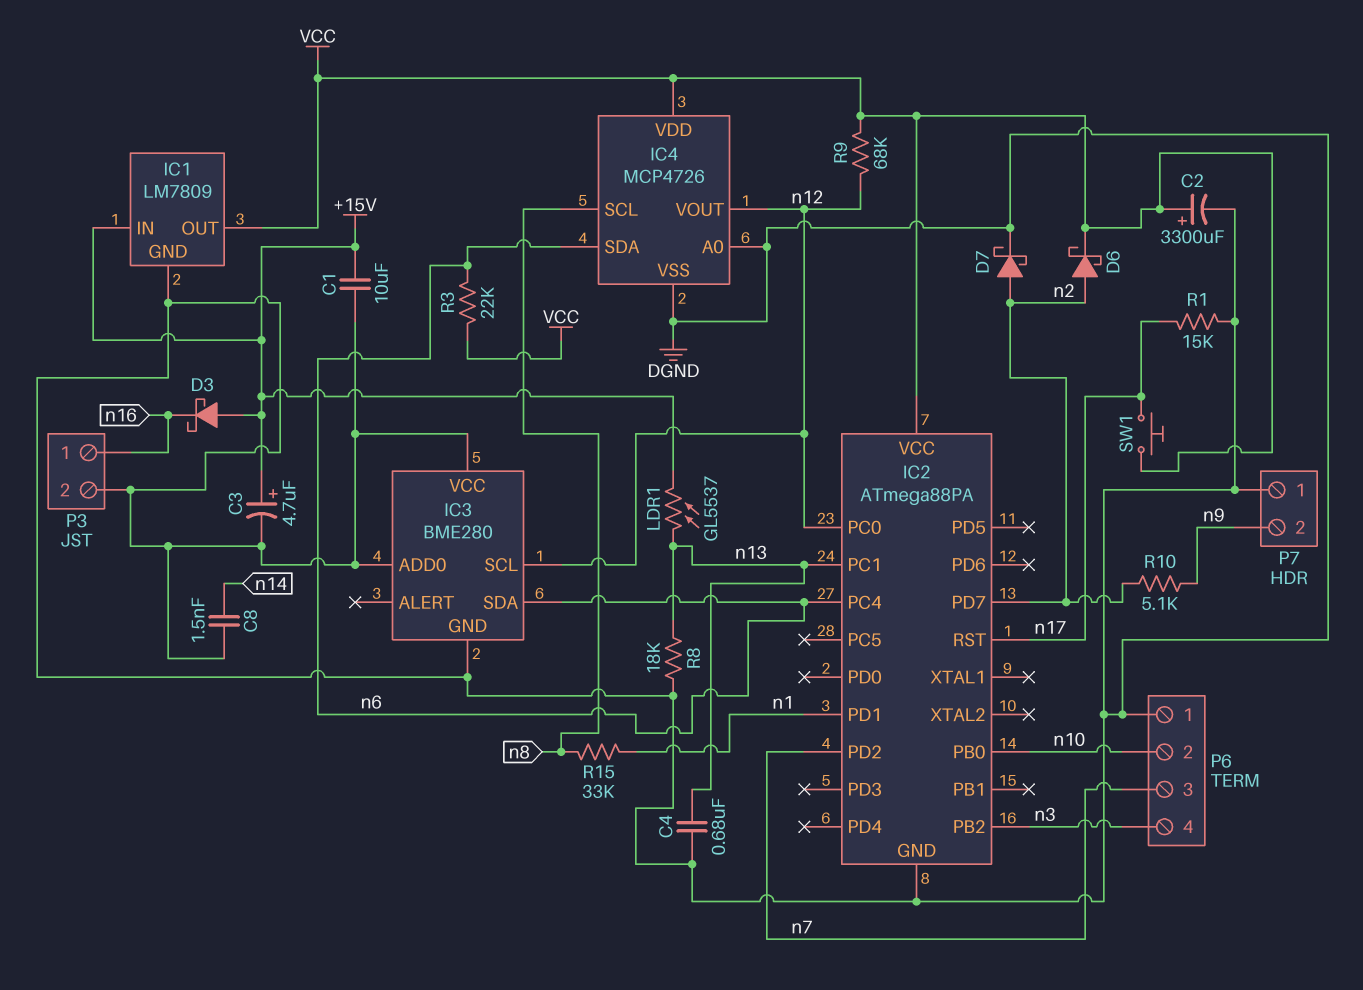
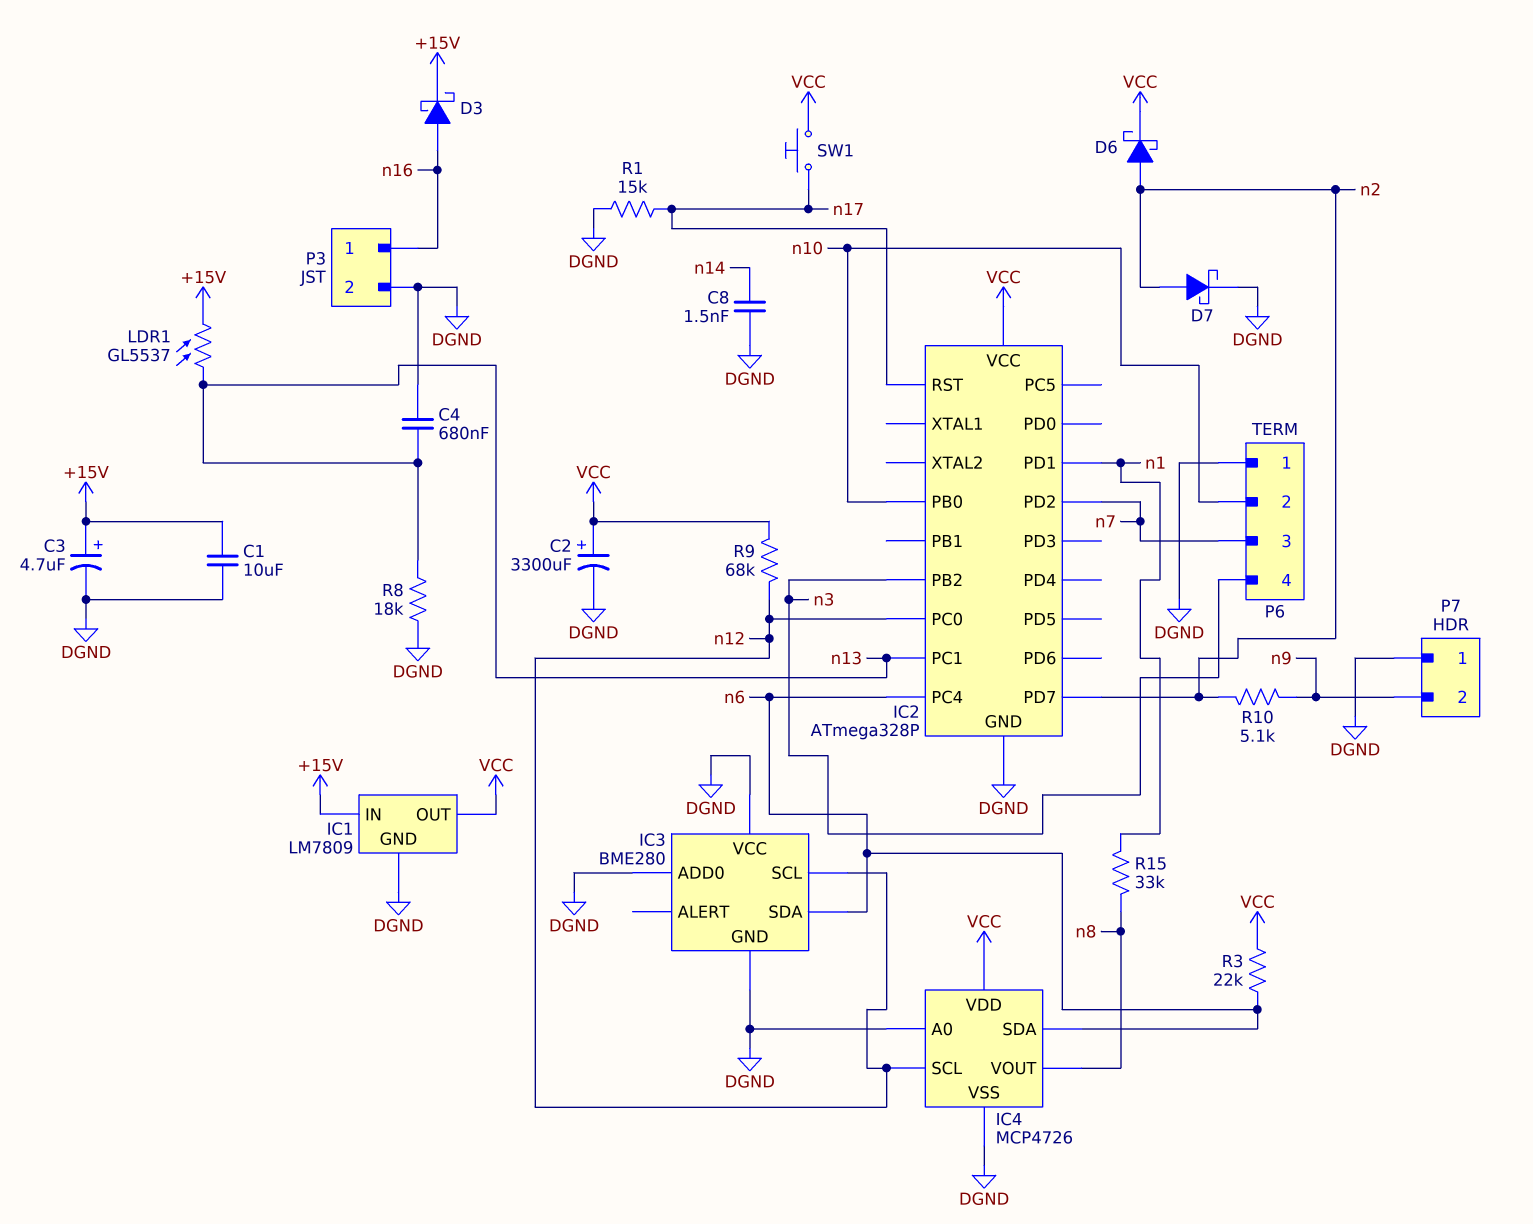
D3: schottky (A +15V, K n16) -> schottky (A n16, K +15V)
IC2: ATmega88PA -> ATmega328P
IC4 pin SCL: n8 -> n12
IC4 pin VOUT: n12 -> n8

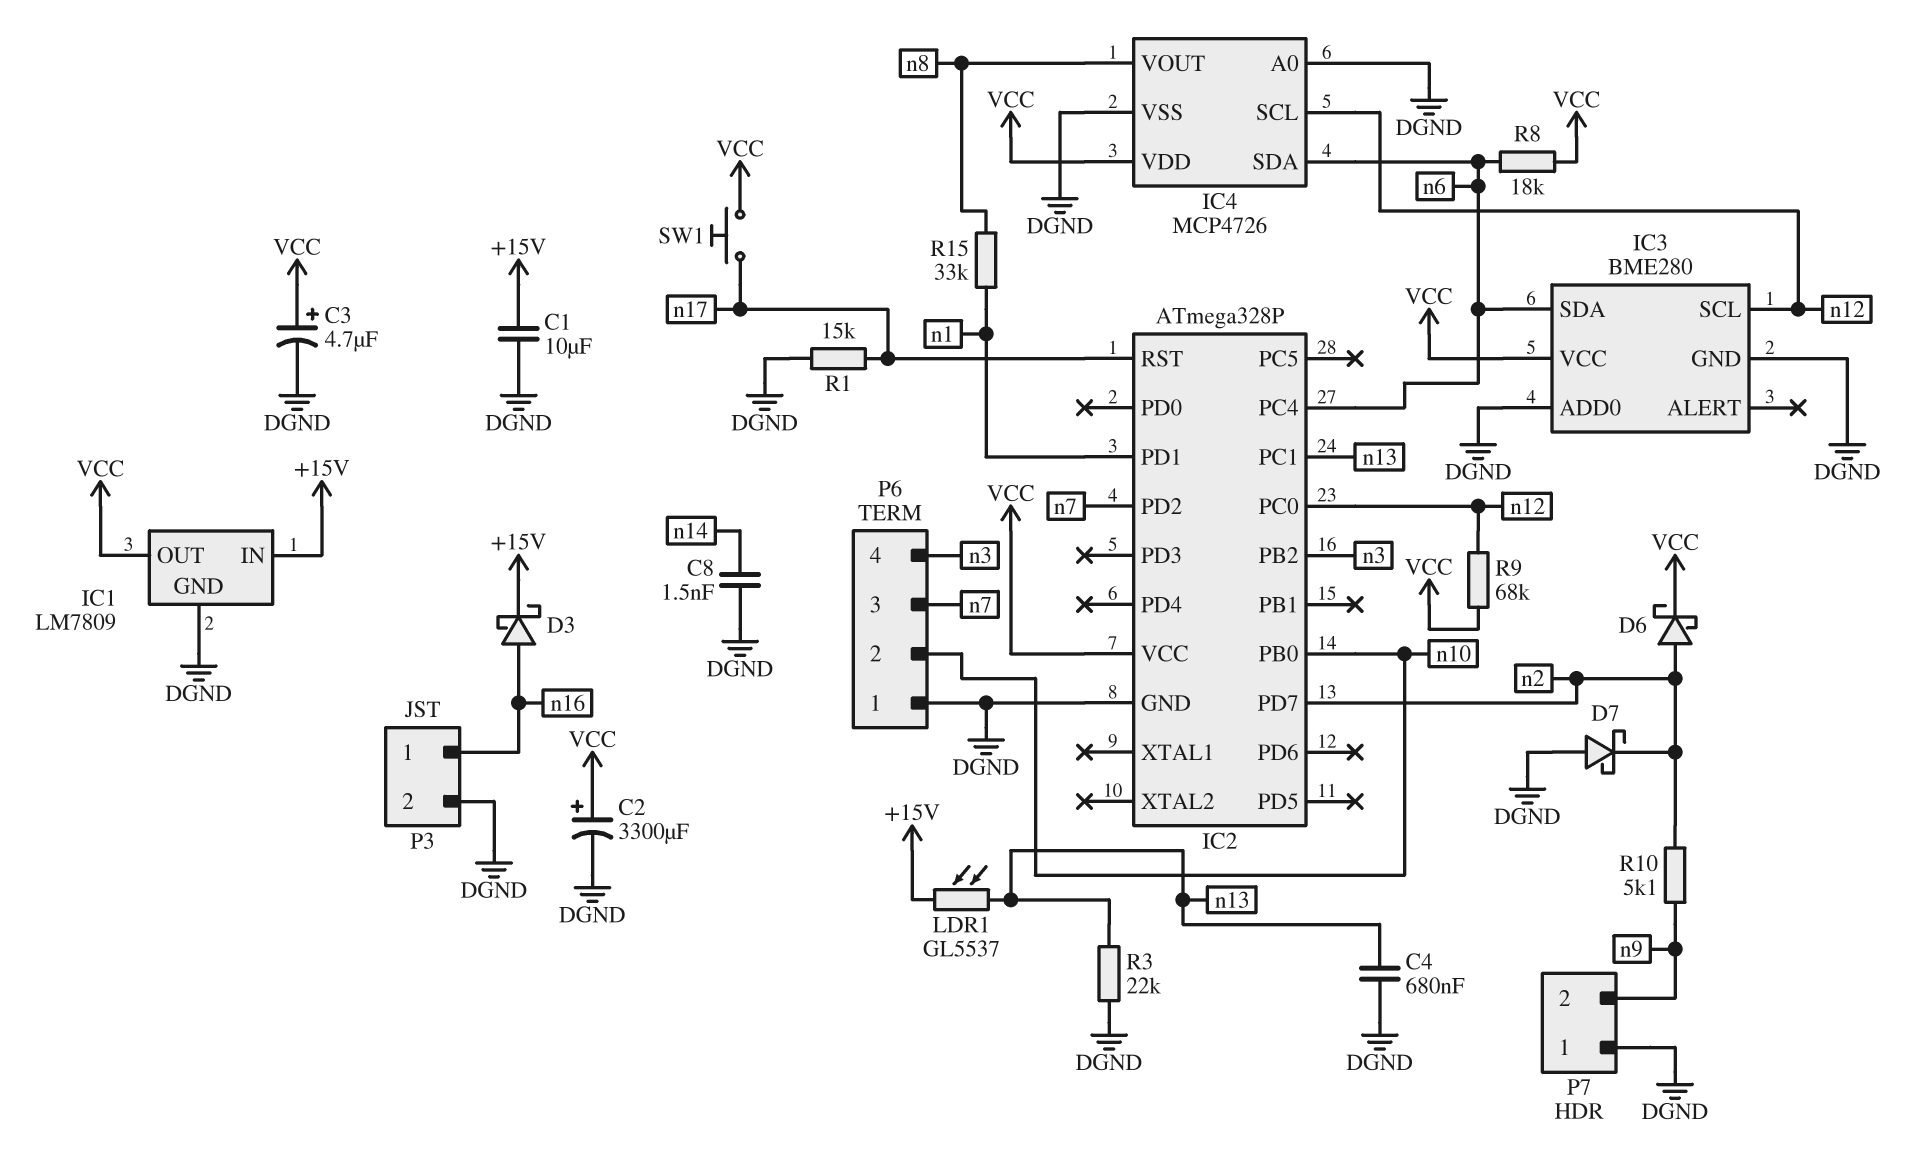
C3: 4.7uF (plus +15V, minus DGND) -> 4.7uF (plus VCC, minus DGND)
D7: schottky (A n2, K DGND) -> schottky (A DGND, K n2)
IC3 pin VCC: DGND -> VCC
R3: 22k (VCC, n6) -> 22k (DGND, n13)
R8: 18k (DGND, n13) -> 18k (VCC, n6)

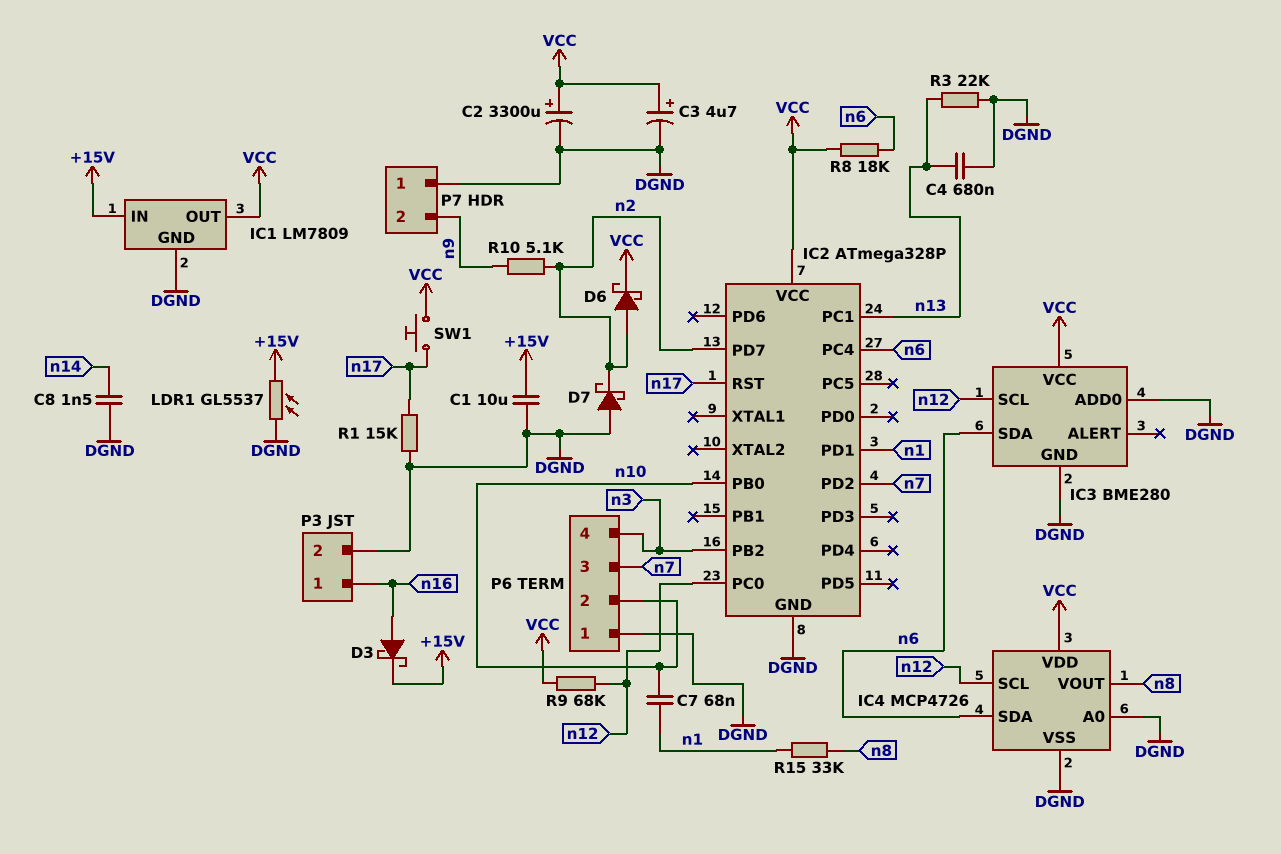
C7: none -> 68nF (n1, n10)
LDR1: GL5537 (+15V, n13) -> GL5537 (+15V, DGND)

